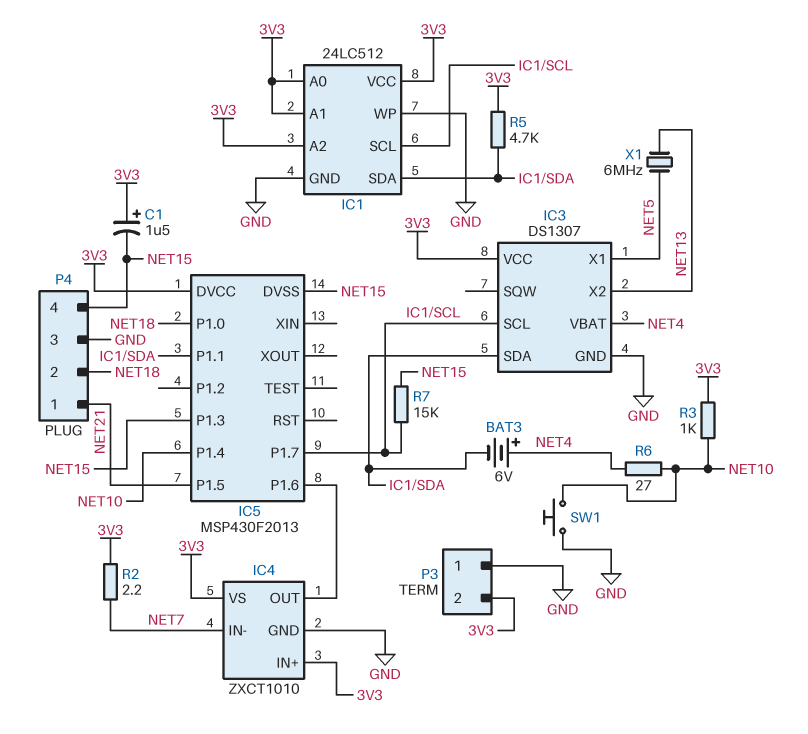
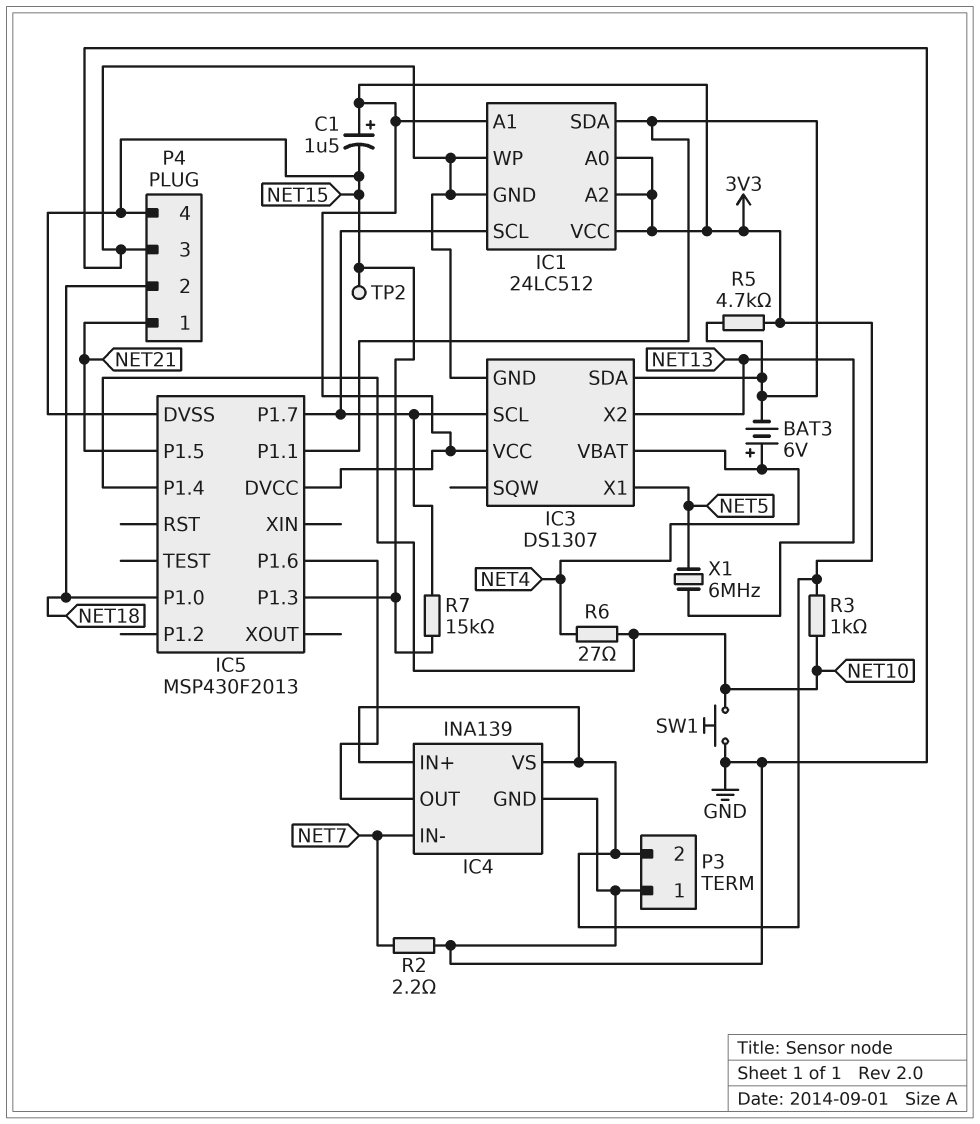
IC4: ZXCT1010 -> INA139
R2: 2.2 (3V3, NET7) -> 2.2 (GND, NET7)
TP2: none -> test point (NET15)

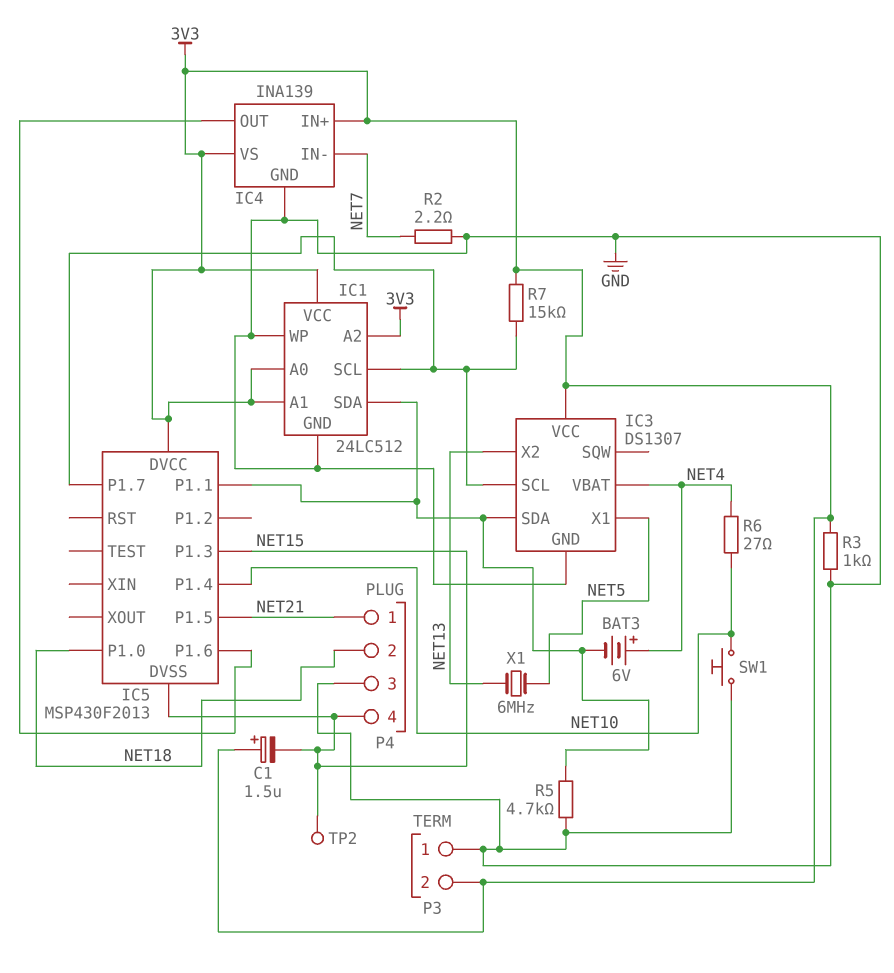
R3: 1k (3V3, NET10) -> 1k (3V3, GND)
R5: 4.7k (3V3, IC1/SDA) -> 4.7k (GND, IC1/SDA)
R7: 15k (IC1/SCL, NET15) -> 15k (3V3, IC1/SCL)

